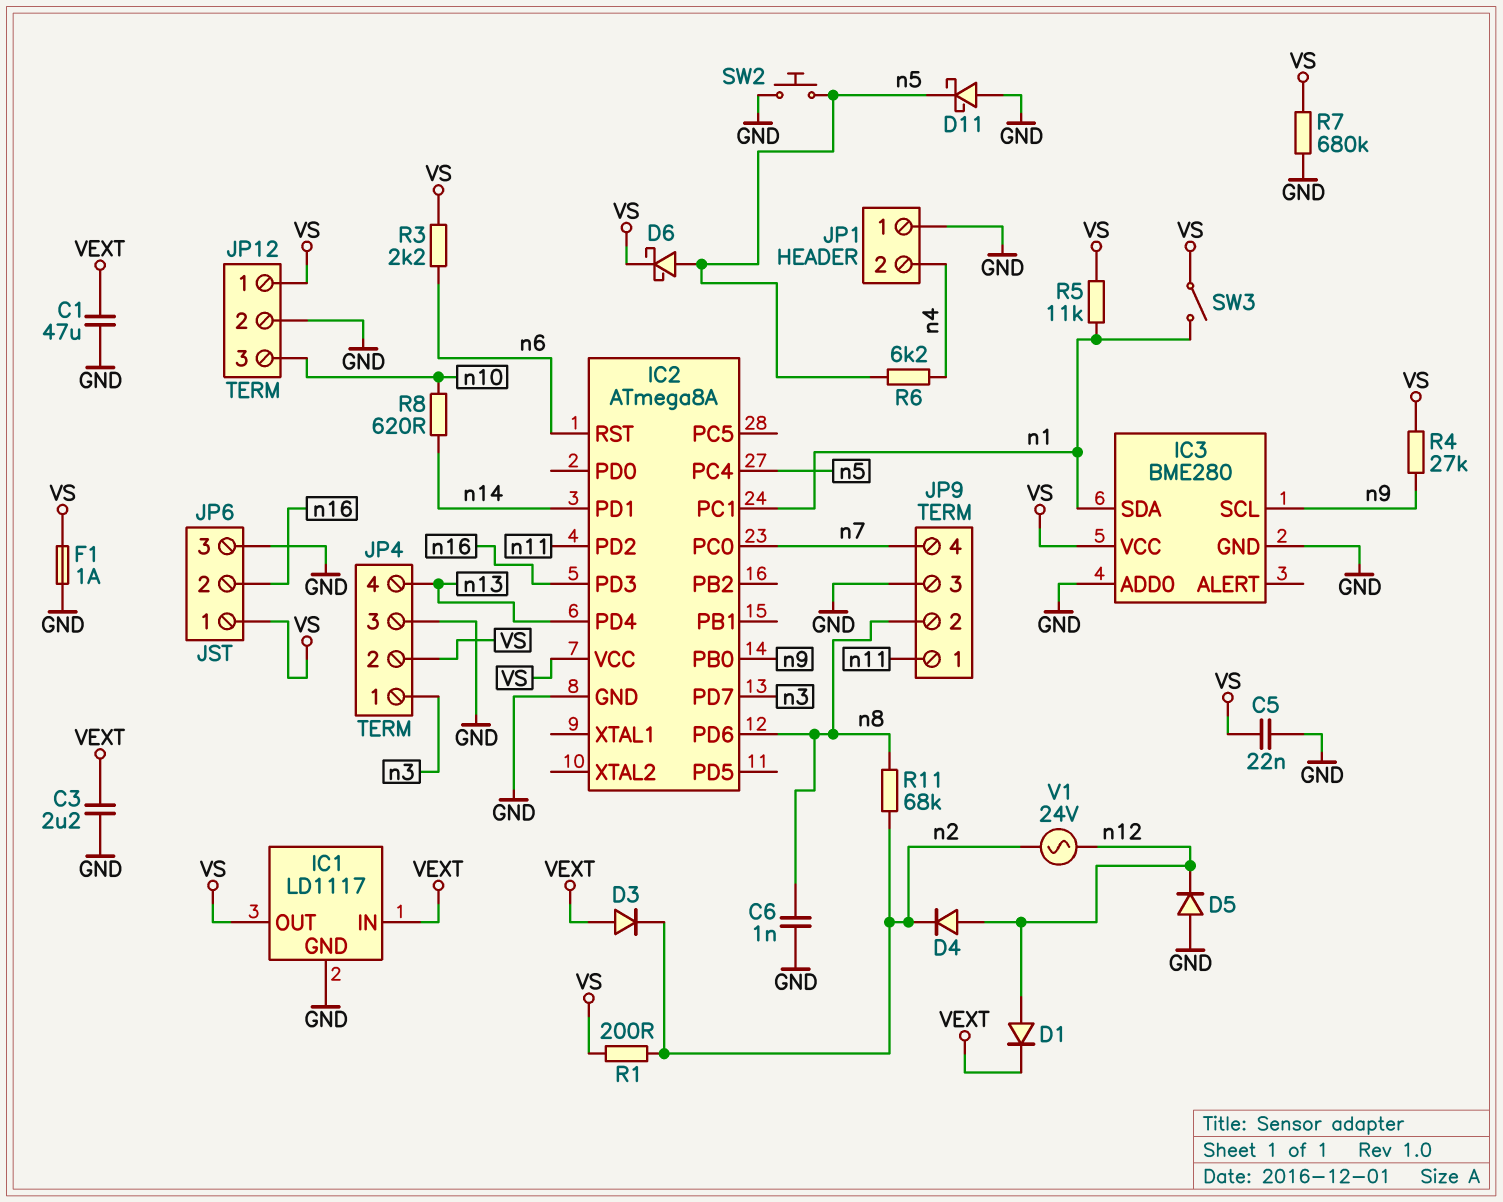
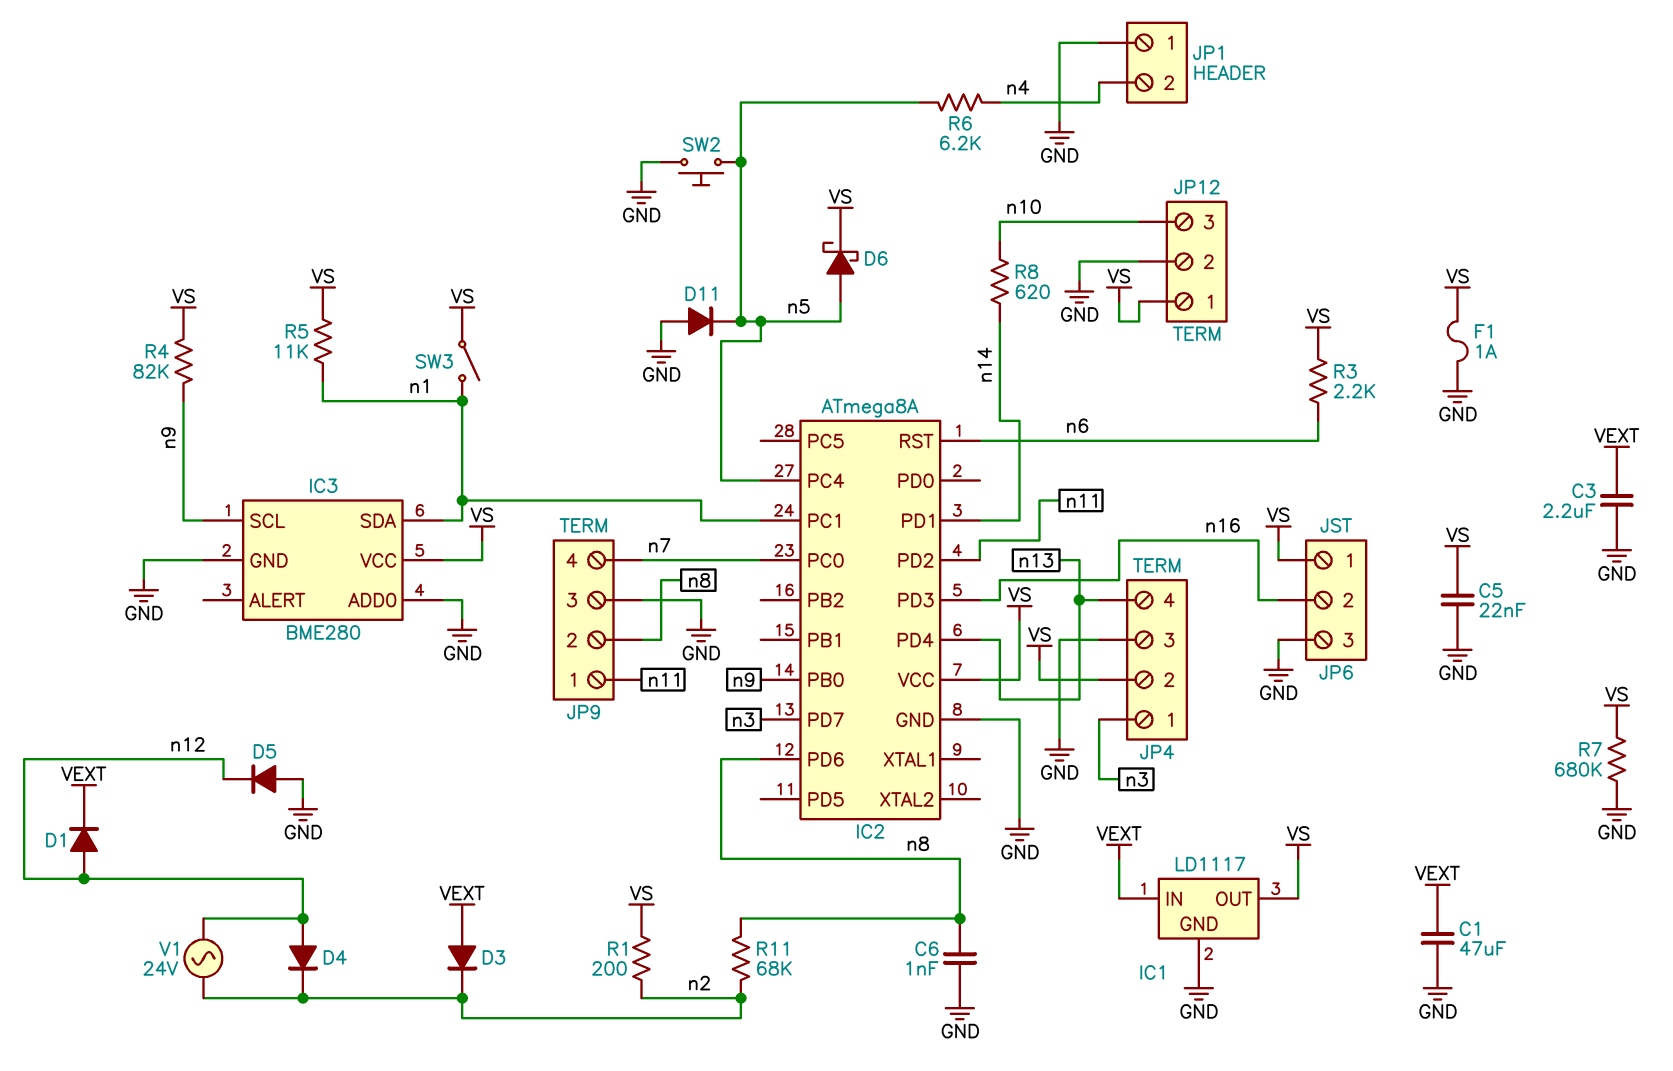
D11: schottky (A GND, K n5) -> diode (A GND, K n5)
R4: 27k (VS, n9) -> 82k (VS, n9)

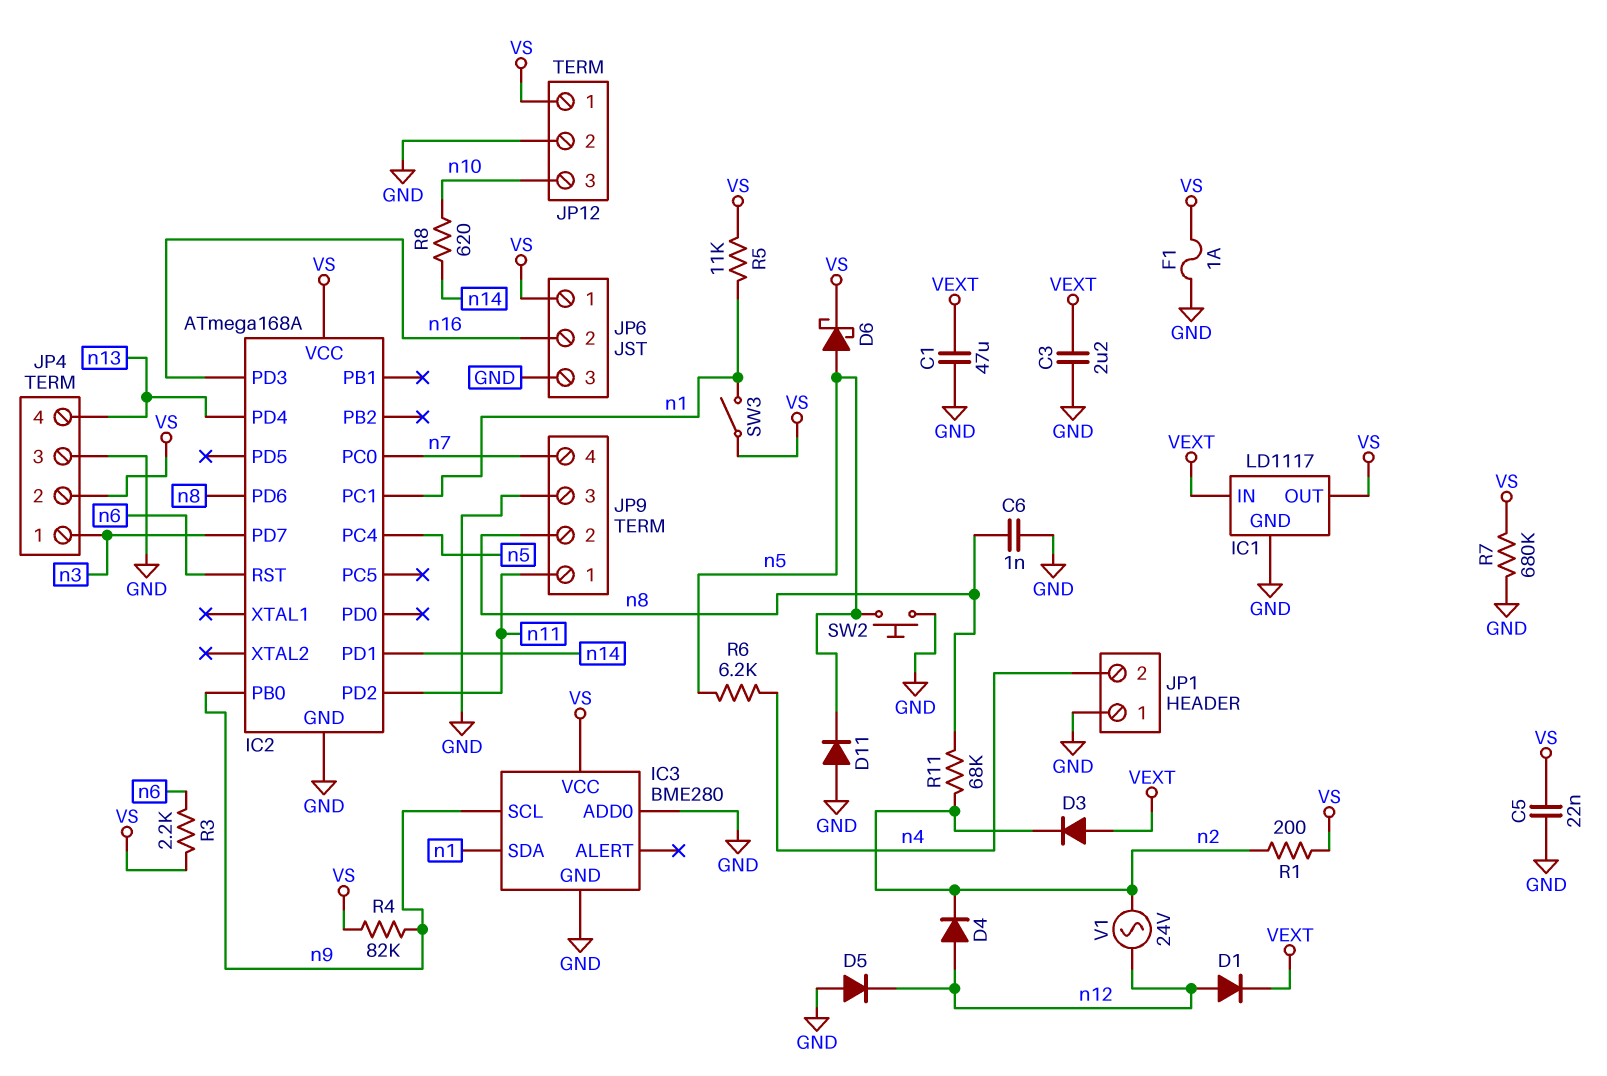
IC2: ATmega8A -> ATmega168A

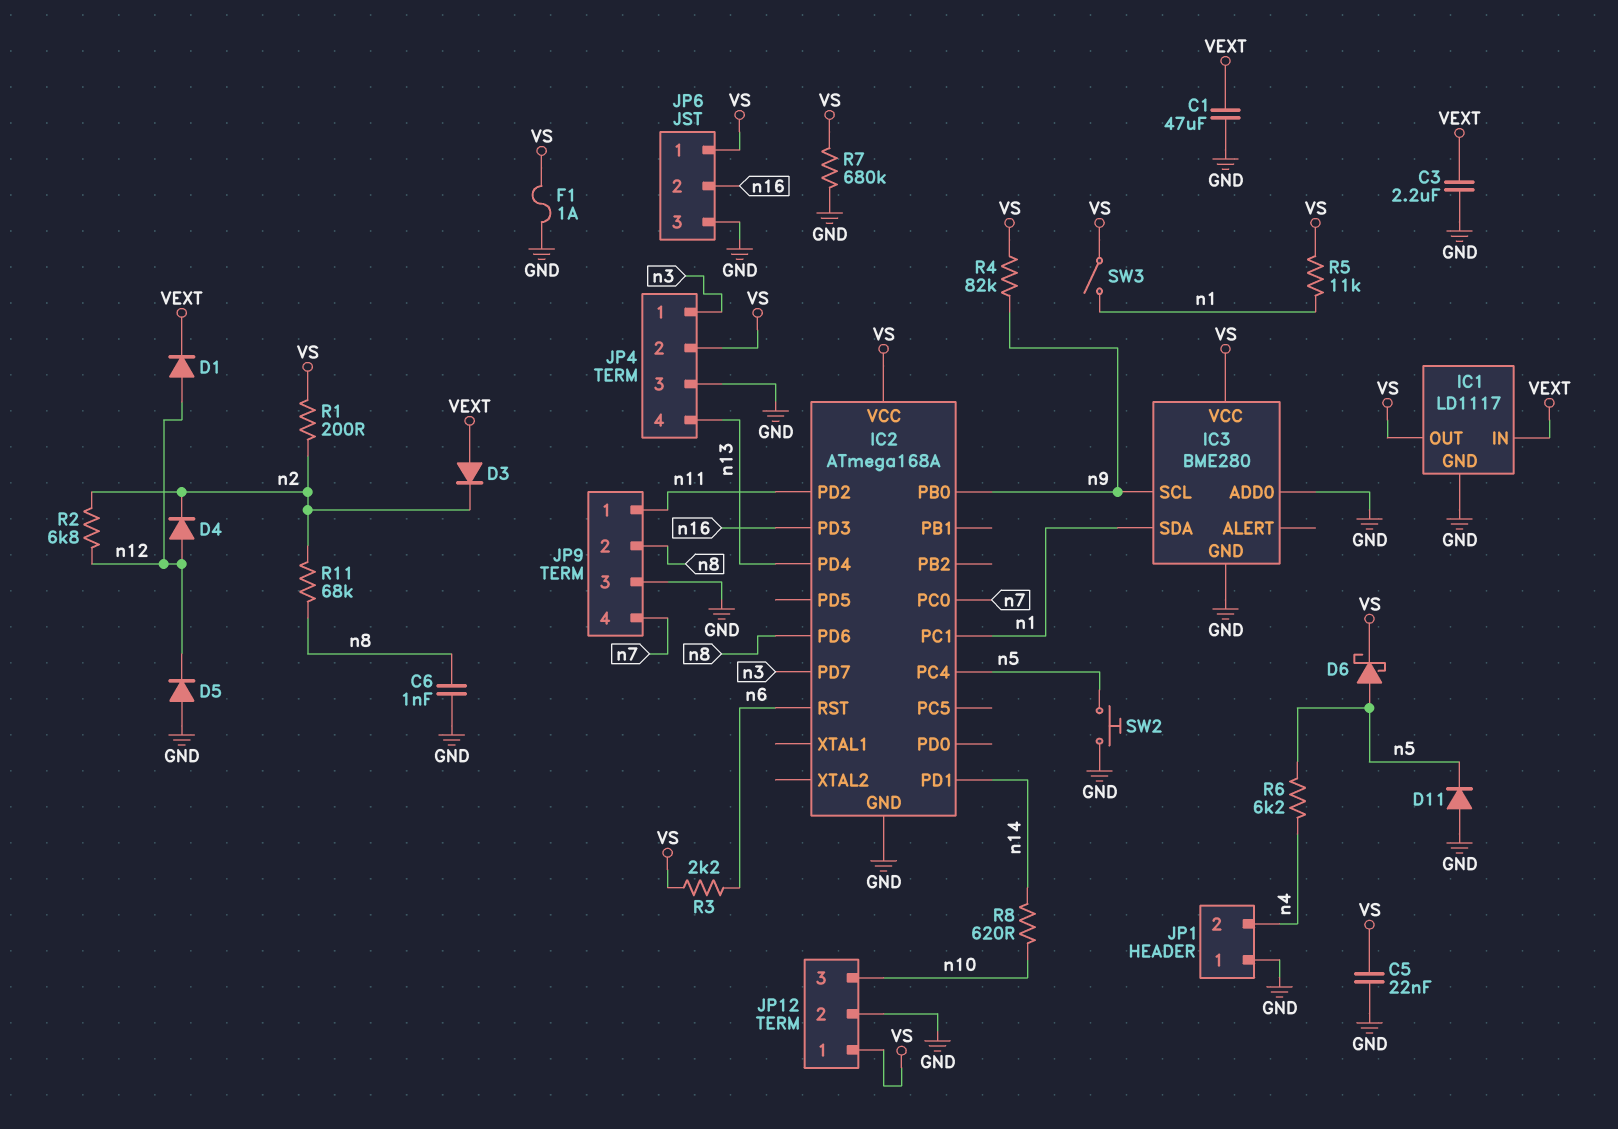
R2: none -> 6.8k (n2, n12)
V1: AC 24V (n2, n12) -> none

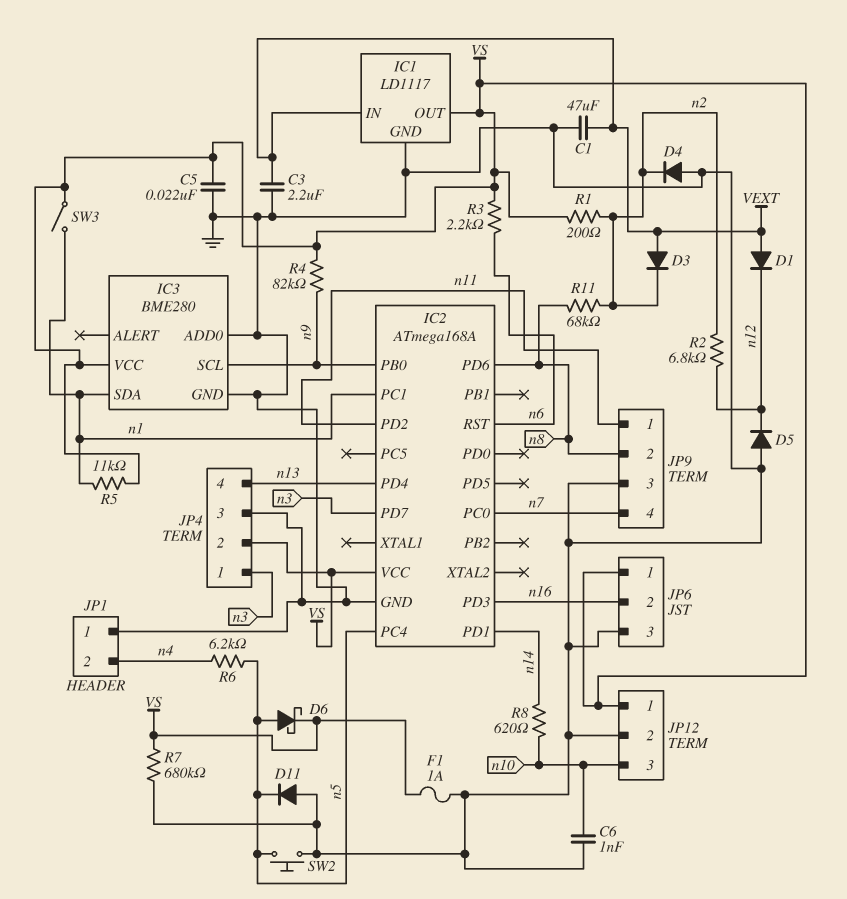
C6: 1nF (GND, n8) -> 1nF (GND, n10)
D1: diode (A n12, K VEXT) -> diode (A VEXT, K n12)
D4: diode (A n12, K n2) -> diode (A GND, K n2)

